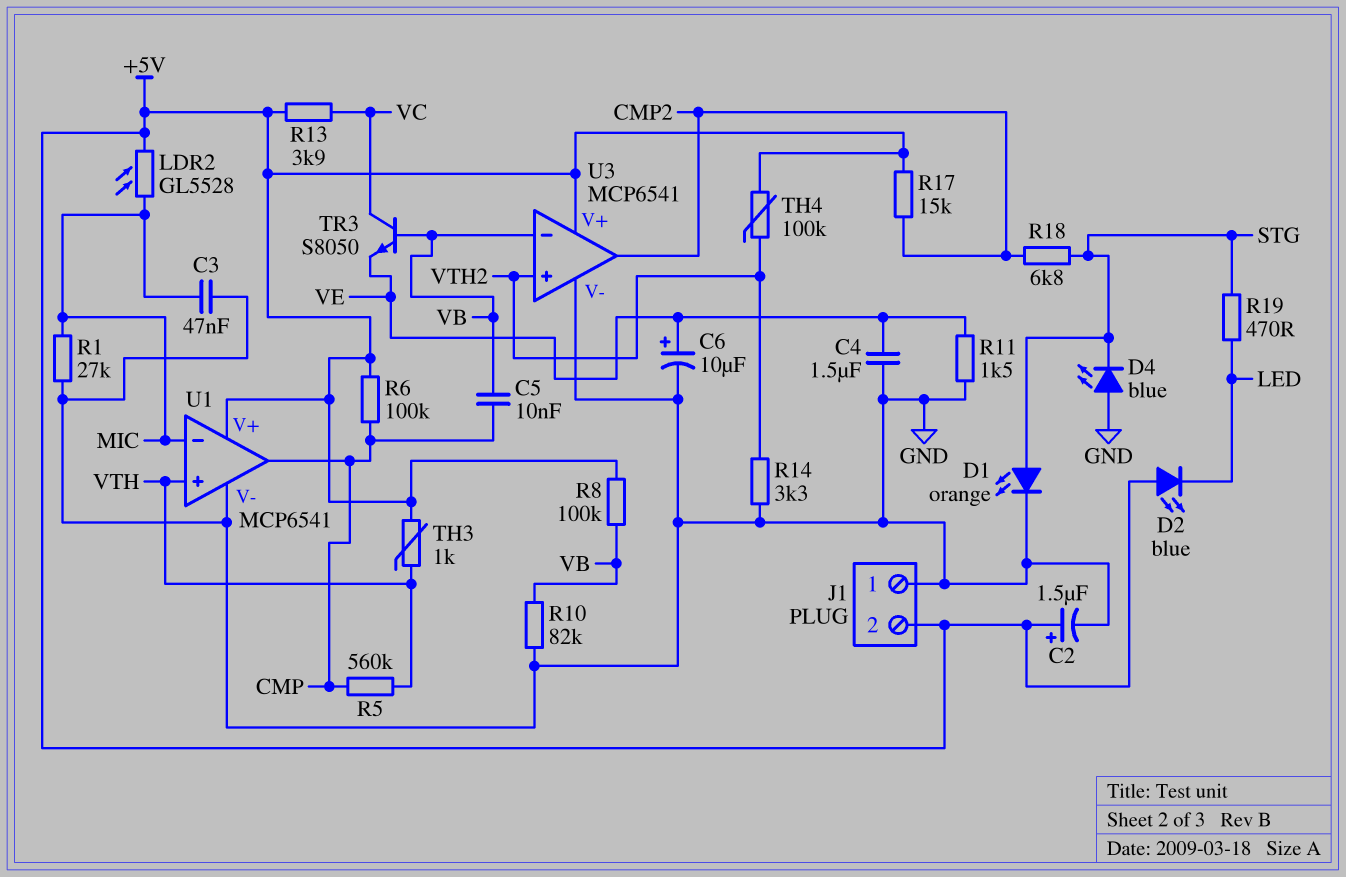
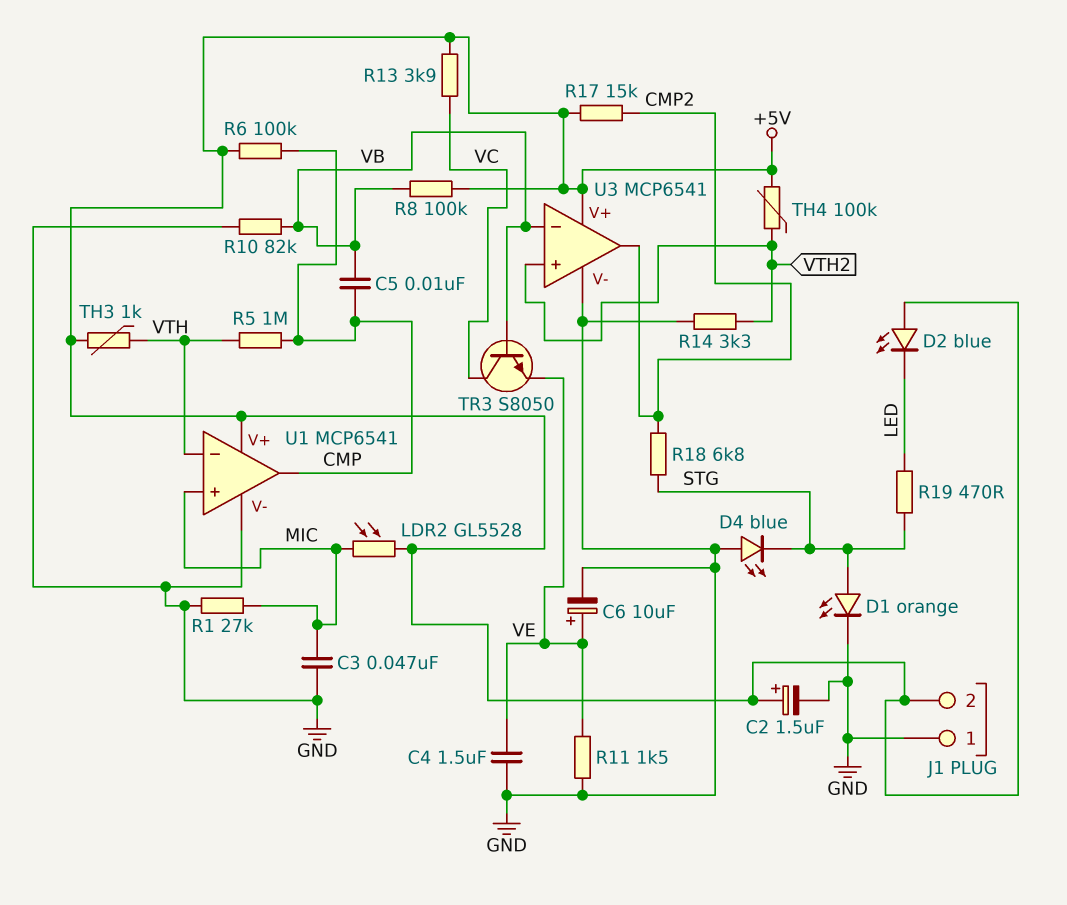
R5: 560k (CMP, VTH) -> 1M (CMP, VTH)
U1 pin in+: VTH -> MIC
U1 pin in-: MIC -> VTH

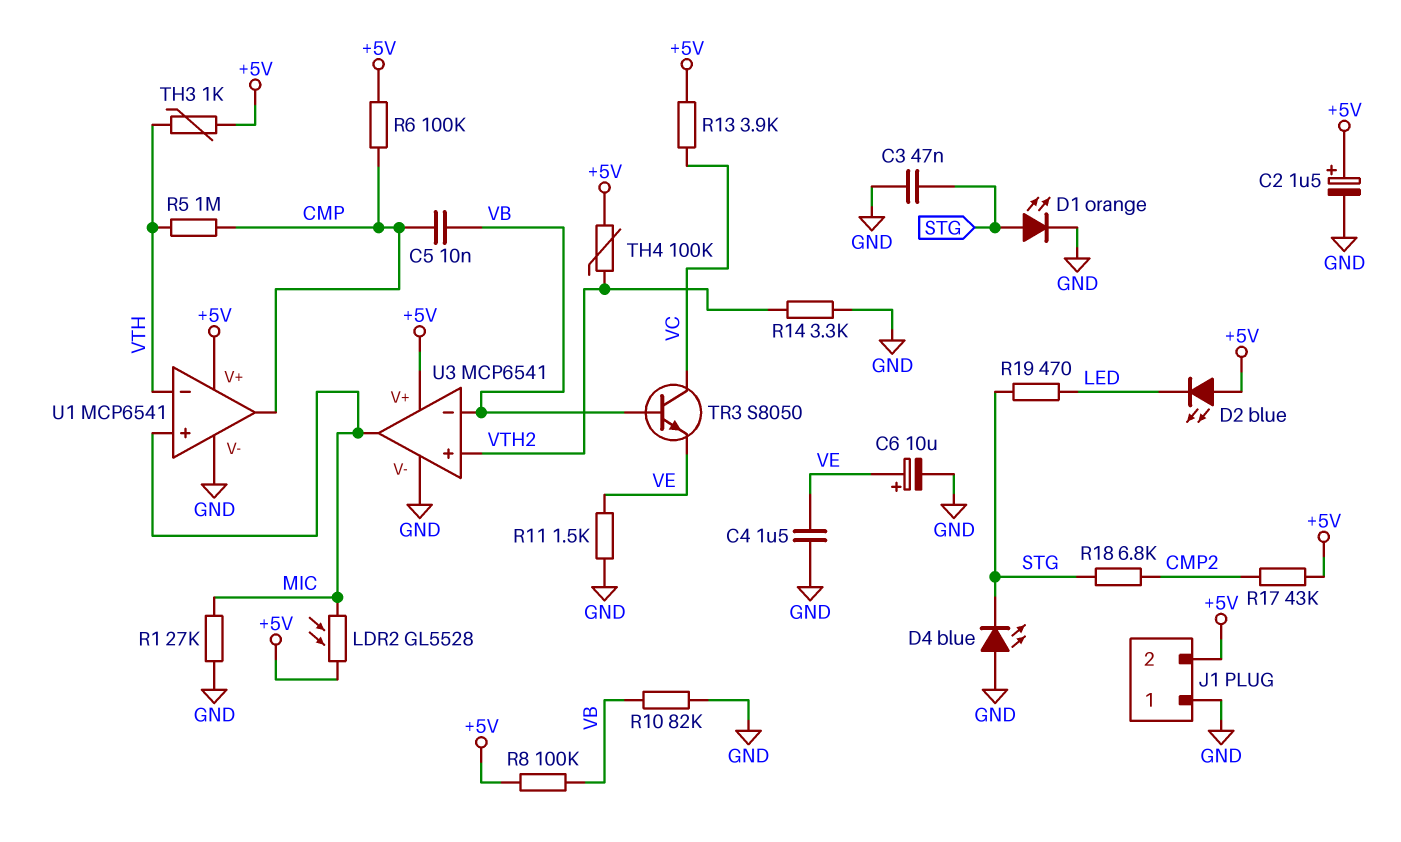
C3: 47nF (GND, MIC) -> 47nF (GND, STG)
R17: 15k (+5V, CMP2) -> 43k (+5V, CMP2)
U3 pin out: CMP2 -> MIC

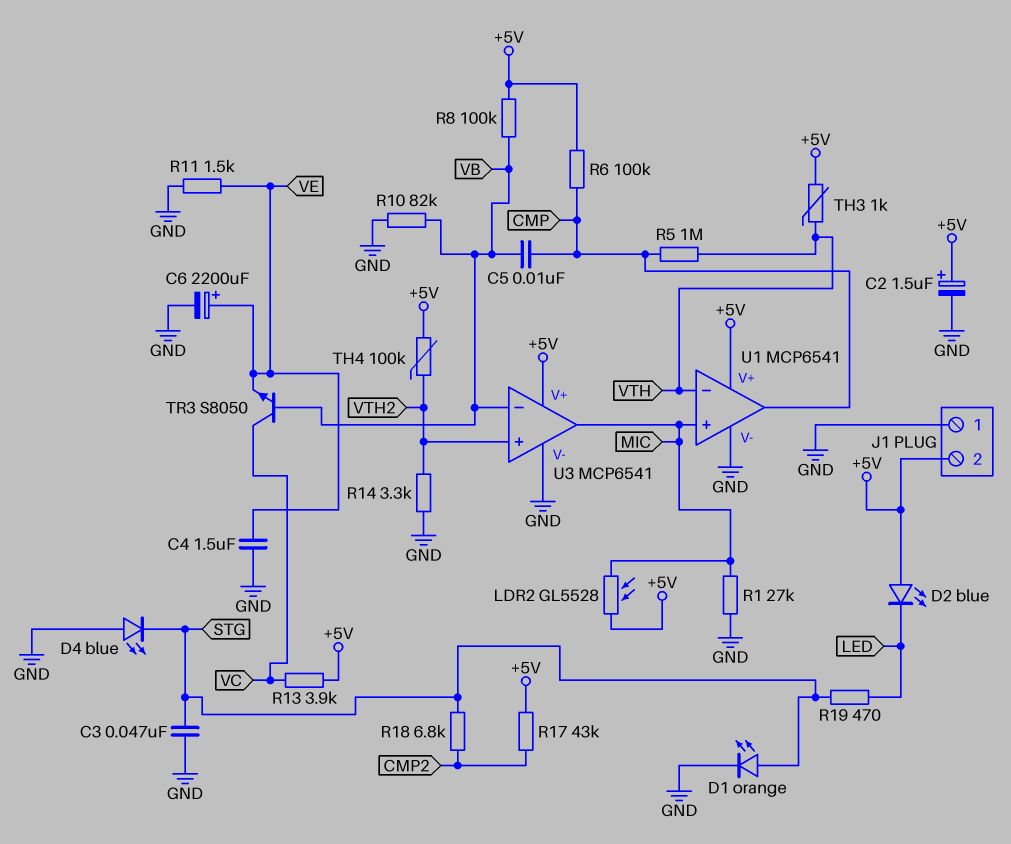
C6: 10uF (plus VE, minus GND) -> 2200uF (plus VE, minus GND)

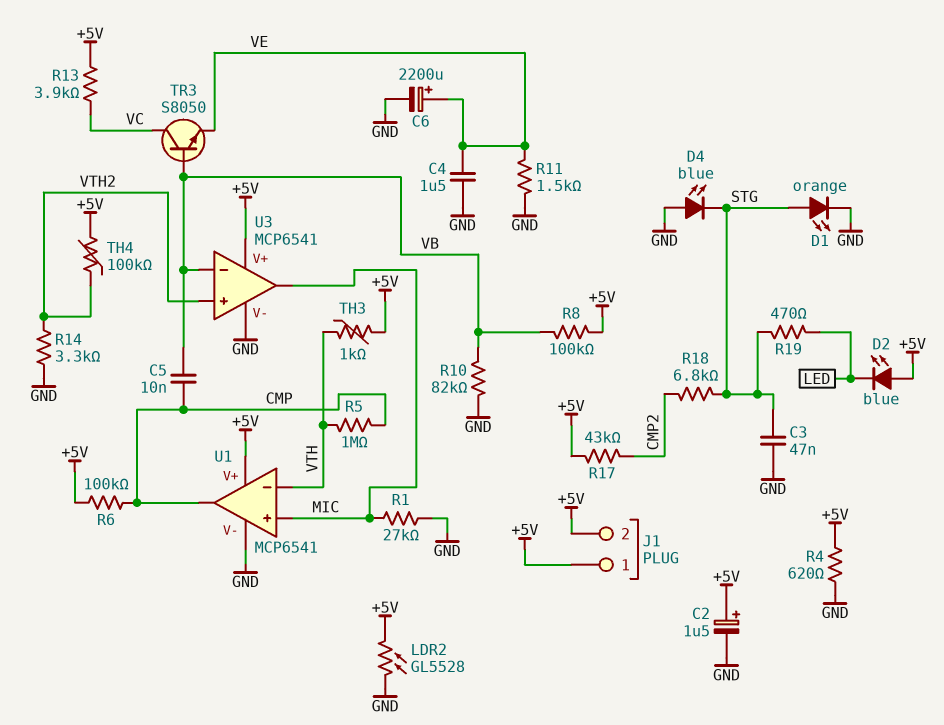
J1 pin 1: GND -> +5V
LDR2: GL5528 (+5V, MIC) -> GL5528 (+5V, GND)
R4: none -> 620 (+5V, GND)

